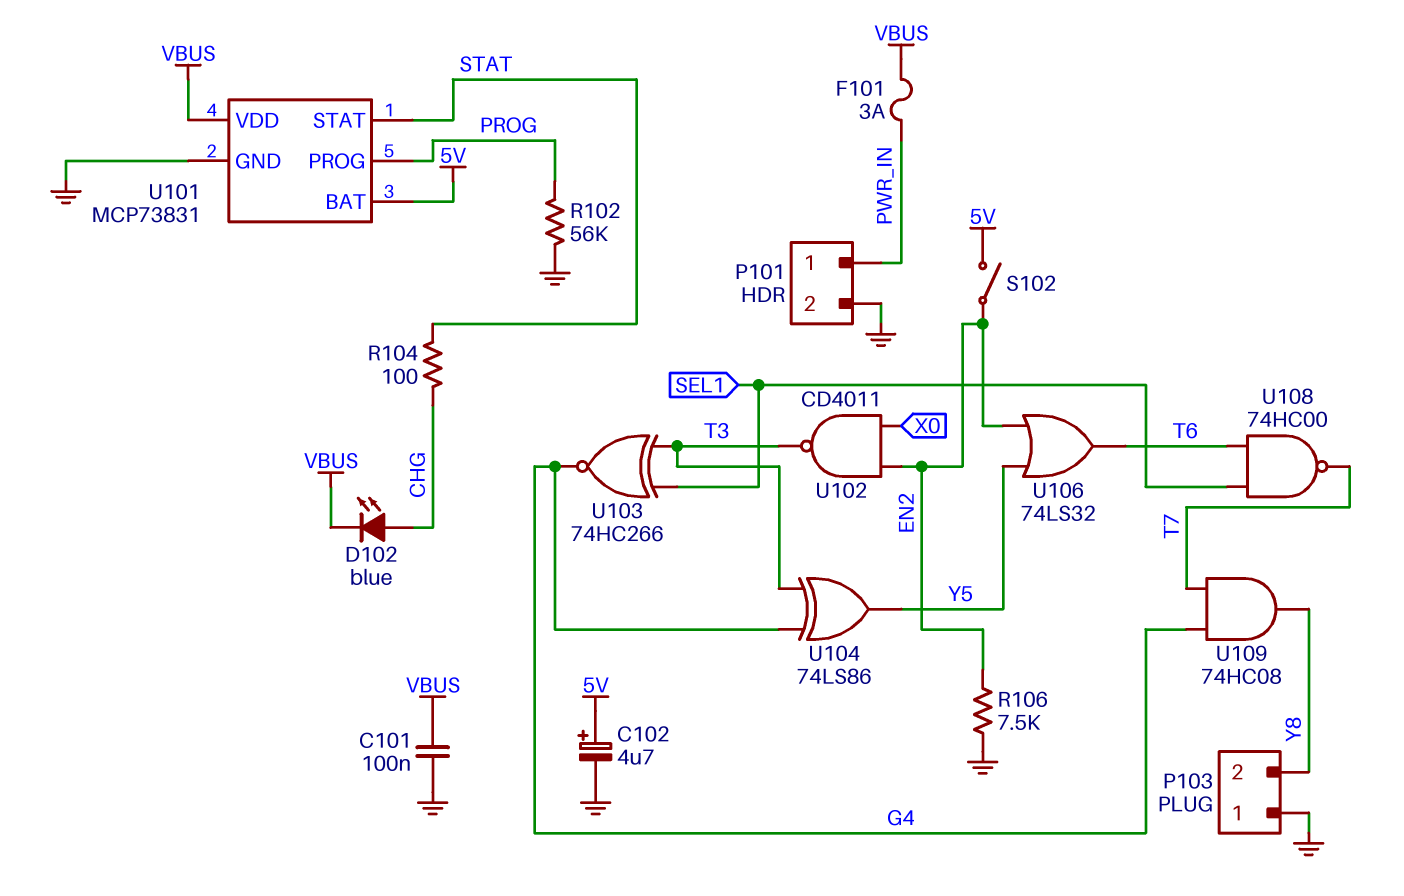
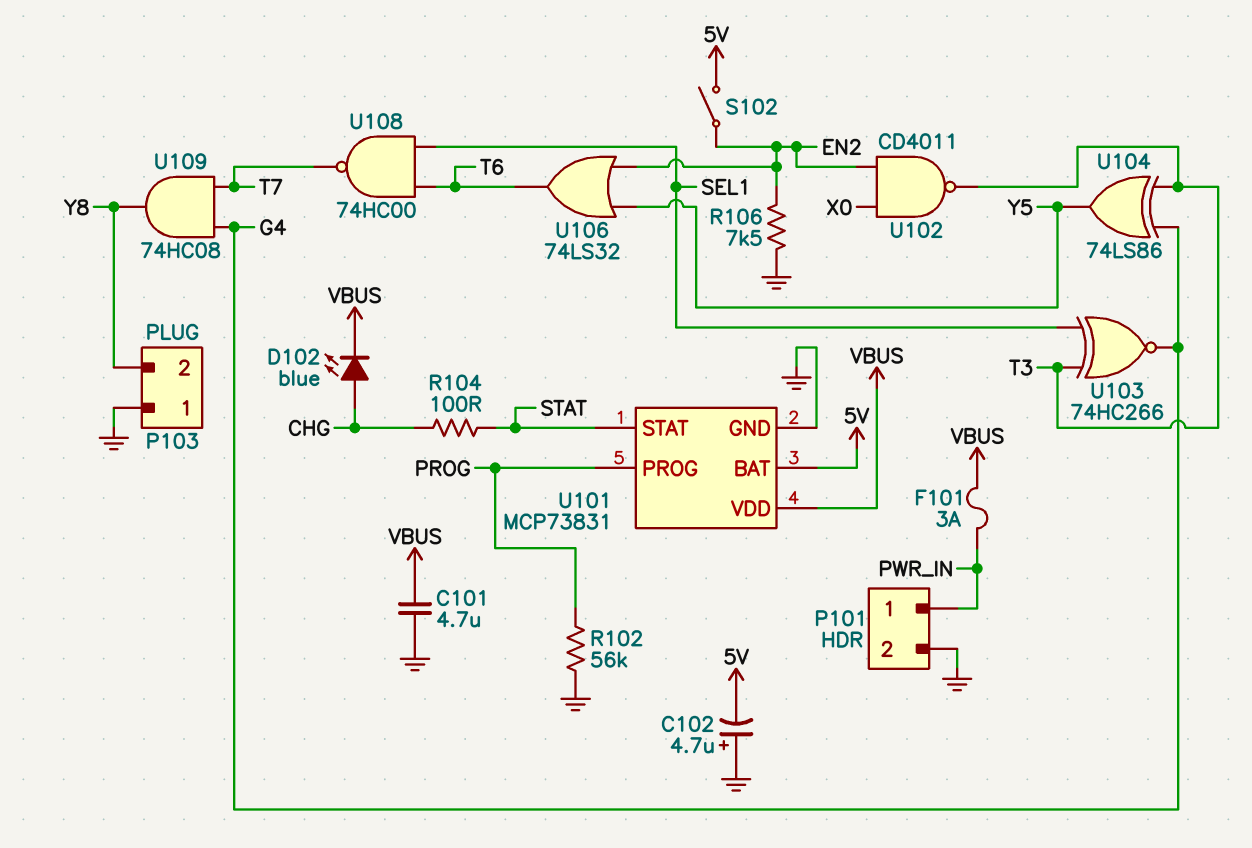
C101: 100nF (GND, VBUS) -> 4.7uF (GND, VBUS)
C102: 4.7uF (plus 5V, minus GND) -> 4.7uF (plus GND, minus 5V)

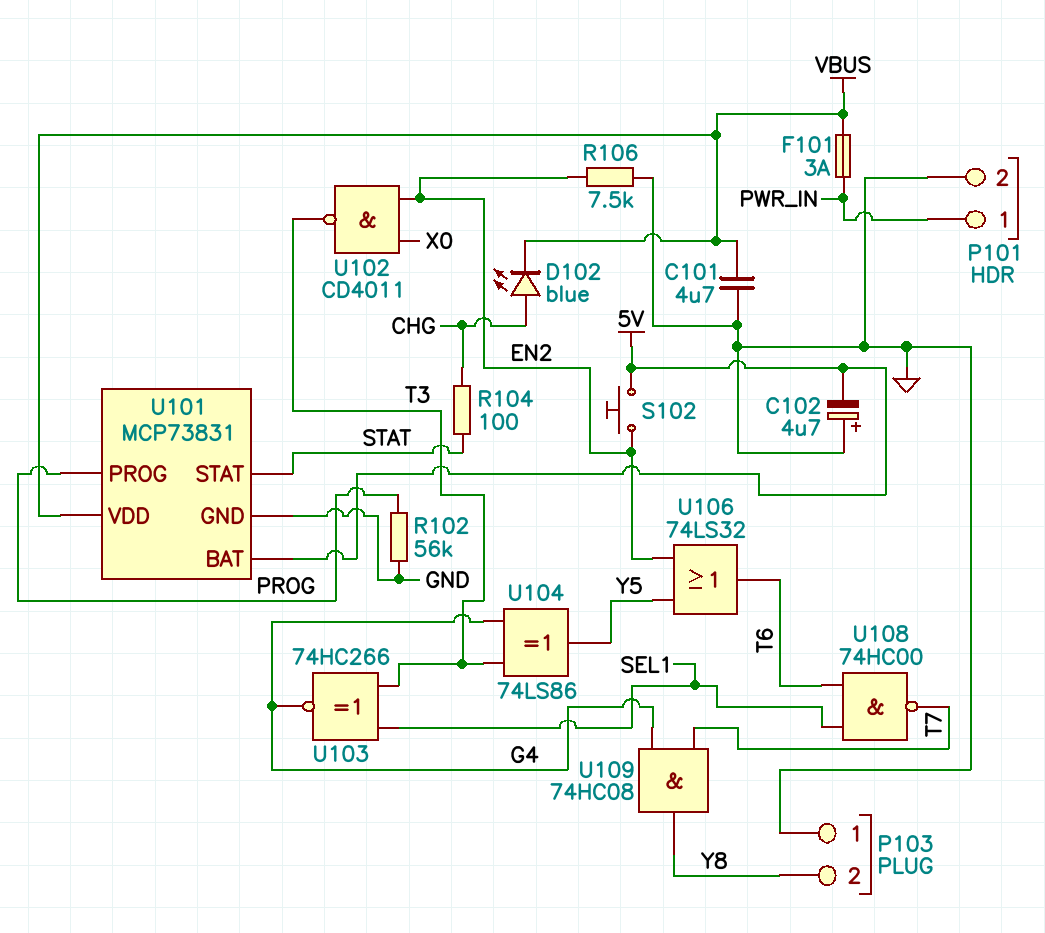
S102: switch (5V, EN2) -> button (5V, EN2)

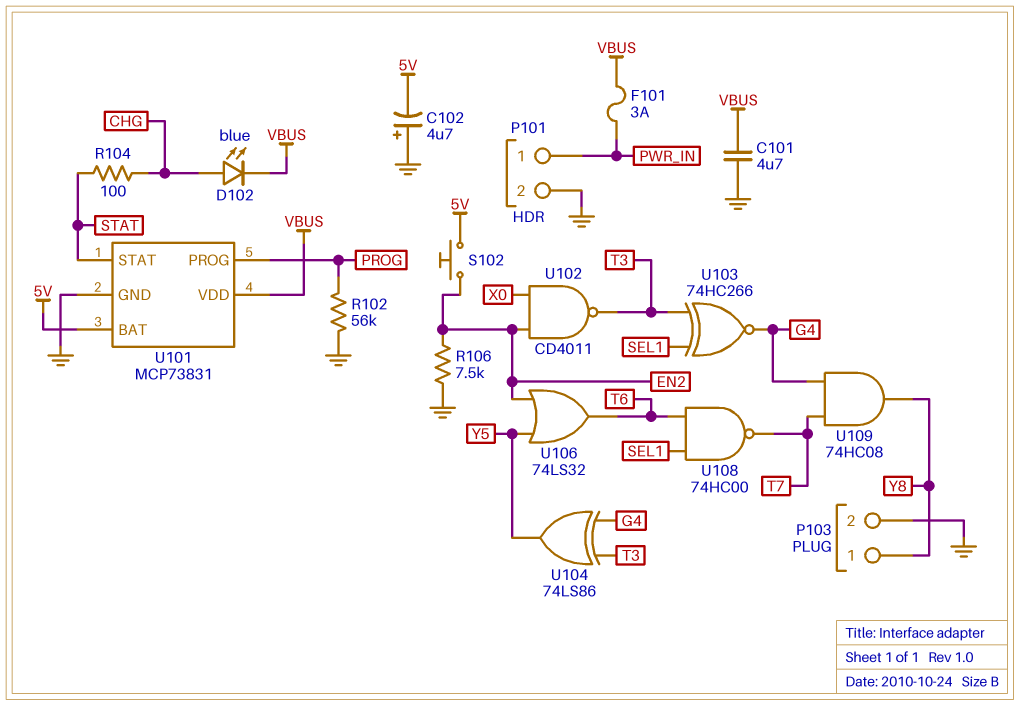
P103 pin 1: GND -> Y8
P103 pin 2: Y8 -> GND

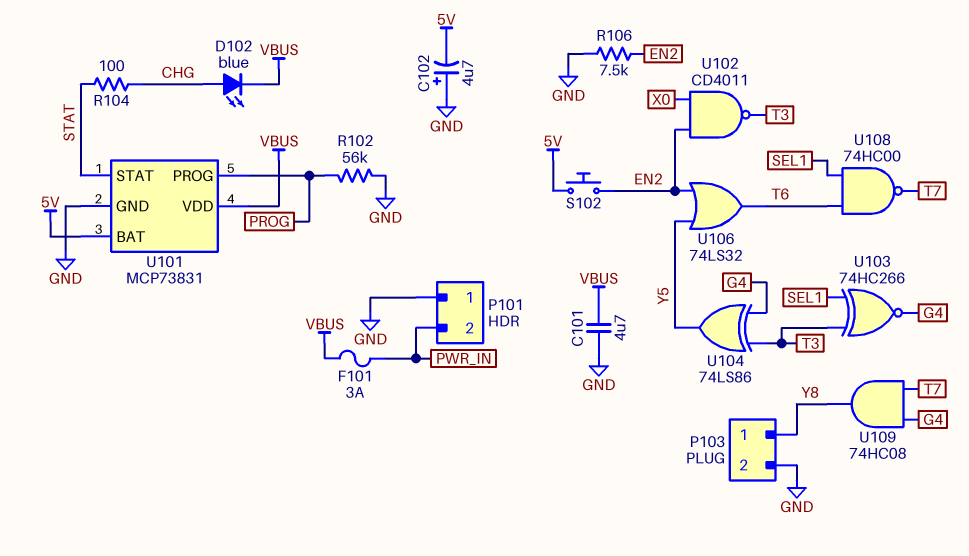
P101 pin 1: PWR_IN -> GND
P101 pin 2: GND -> PWR_IN

